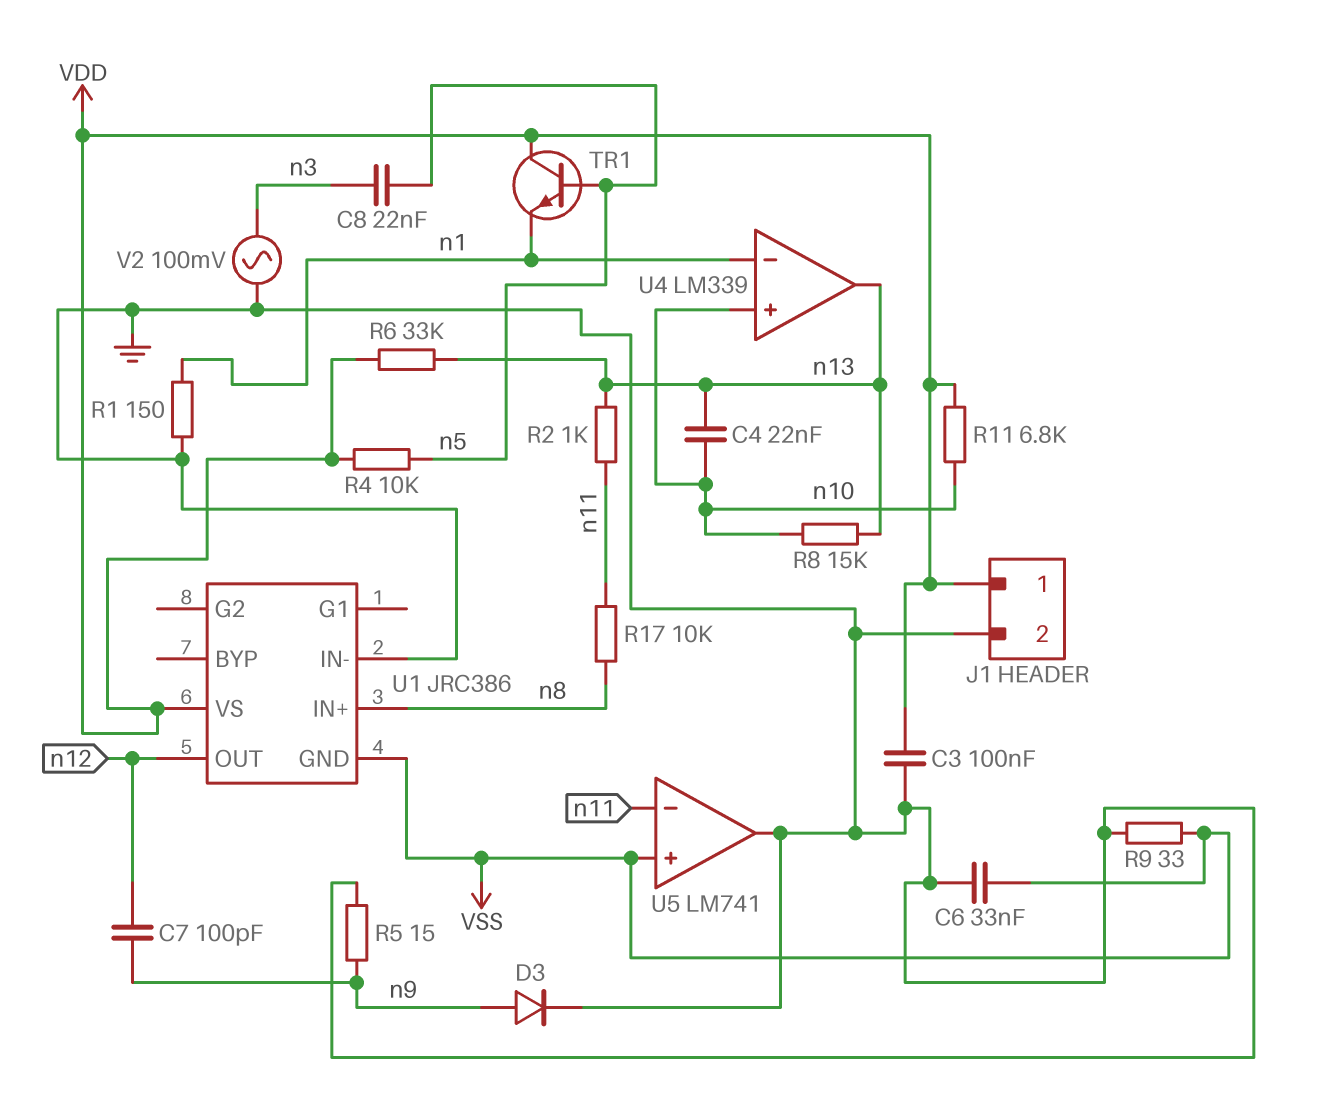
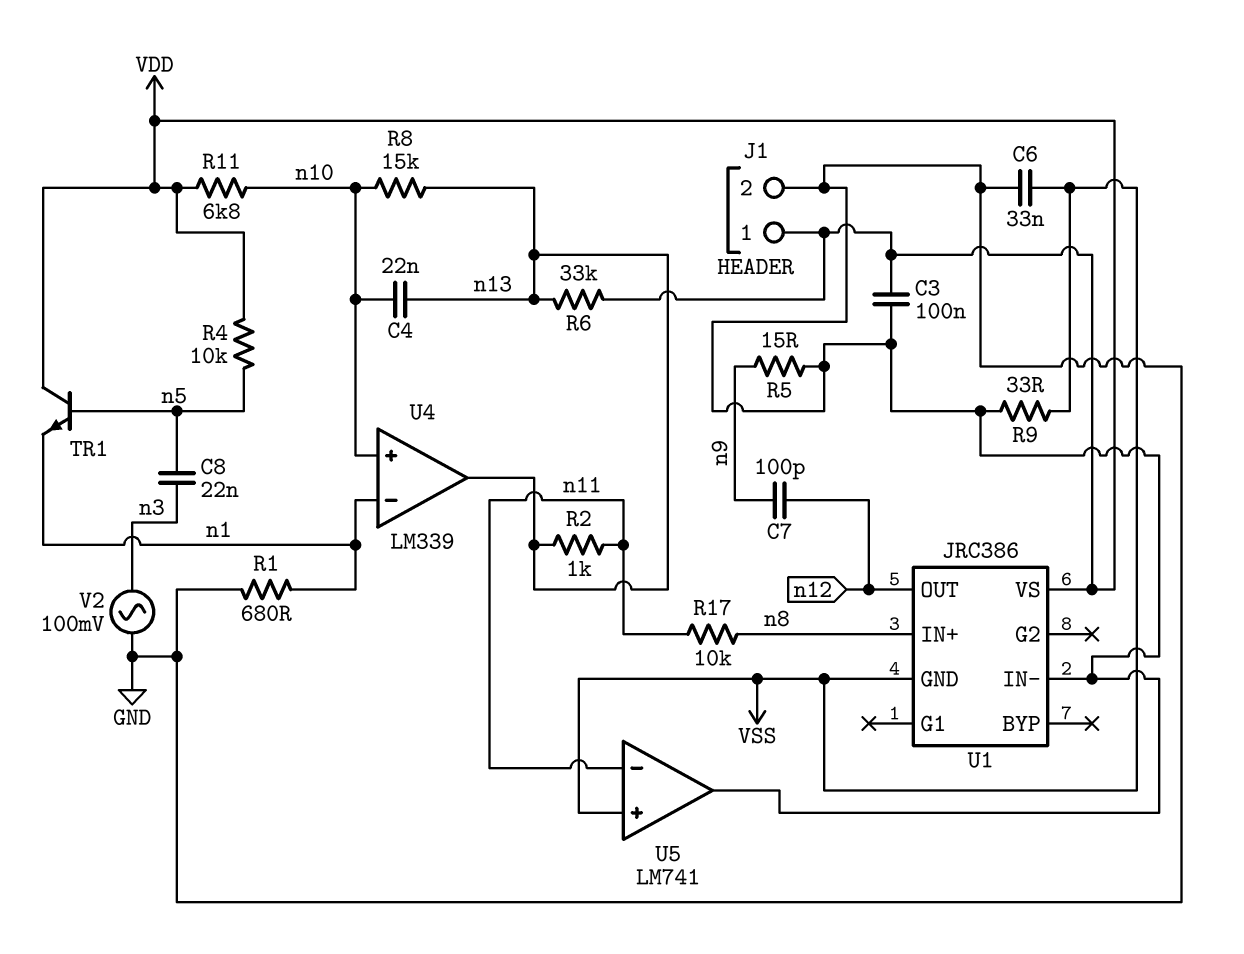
D3: diode (A n9, K GND) -> none
R1: 150 (GND, n1) -> 680 (GND, n1)

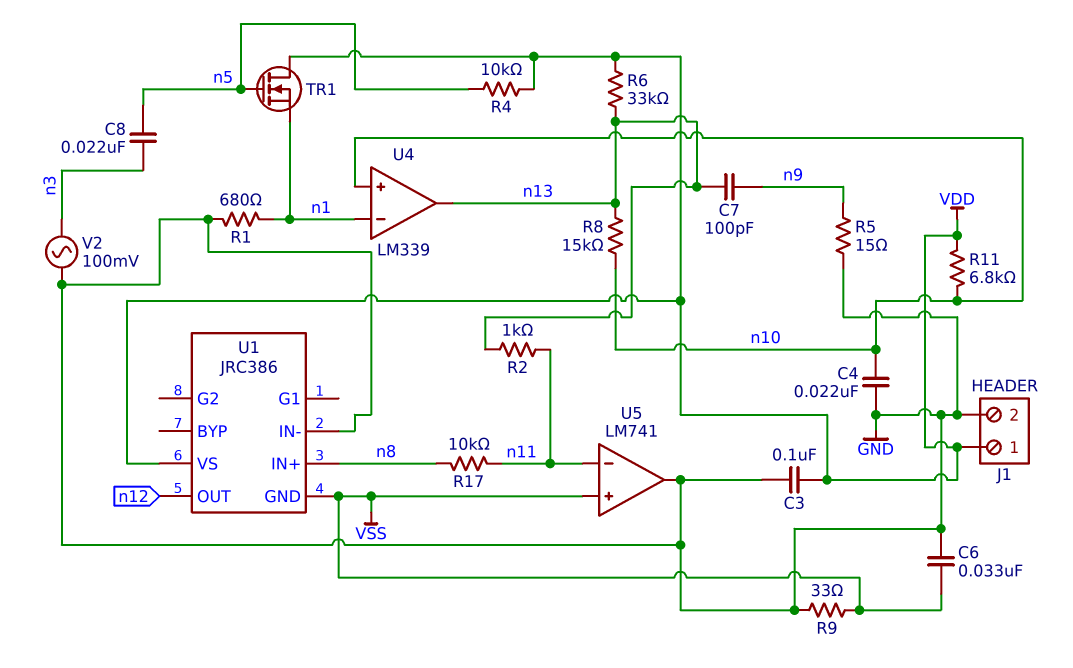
C4: 22nF (n10, n13) -> 22nF (GND, n10)
C7: 100pF (n9, n12) -> 100pF (n9, n13)
TR1: NPN (B n5, C VDD, E n1) -> NMOS (G n5, D VDD, S n1)

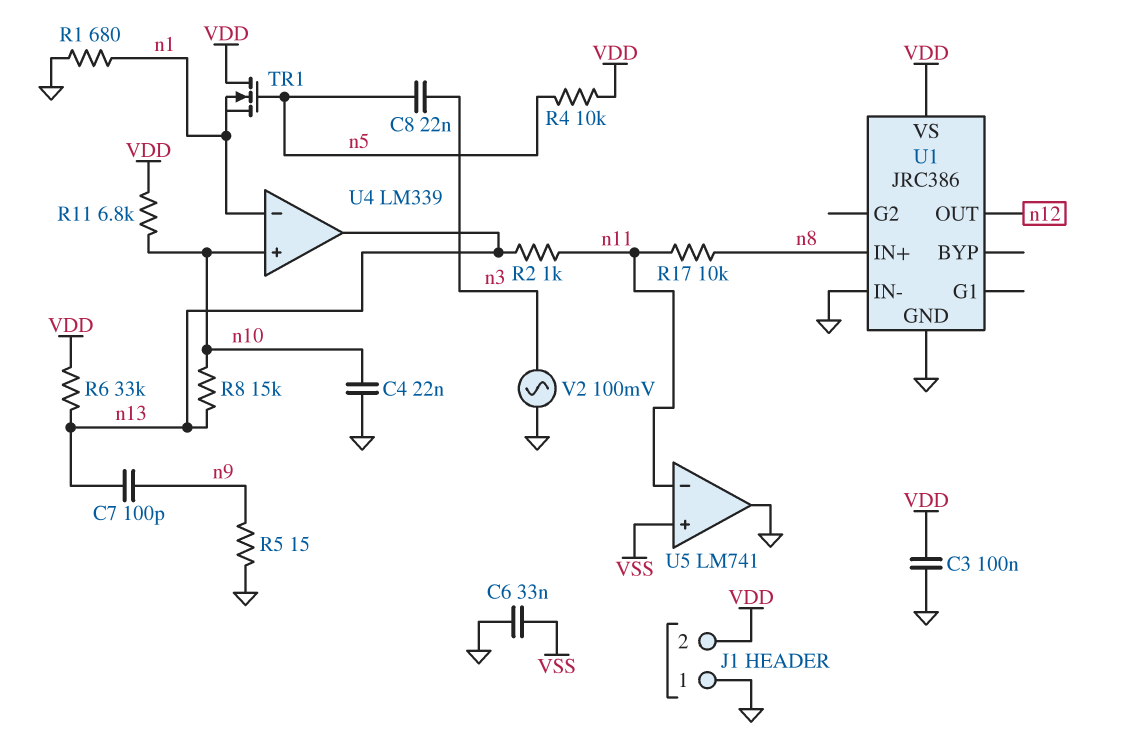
J1 pin 1: VDD -> GND
J1 pin 2: GND -> VDD
R9: 33 (GND, VSS) -> none
U1 pin GND: VSS -> GND

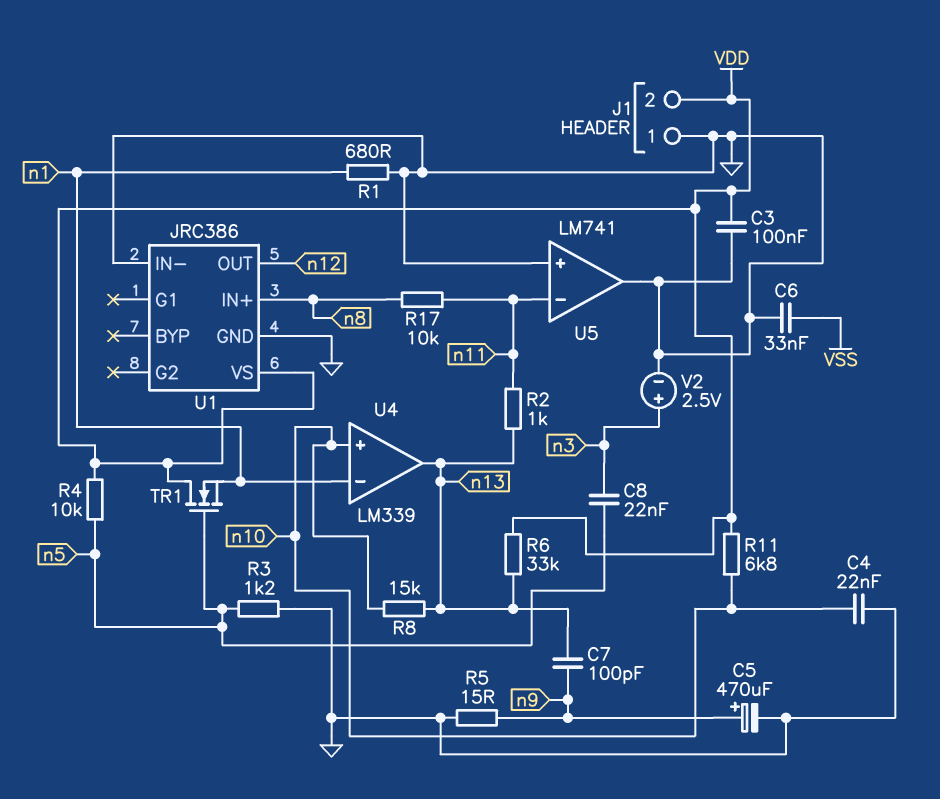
C5: none -> 470uF (plus n9, minus GND)
R3: none -> 1.2k (GND, n5)
U5 pin in+: VSS -> GND
V2: AC 100mV (GND, n3) -> 2.5V (plus n3, minus GND)

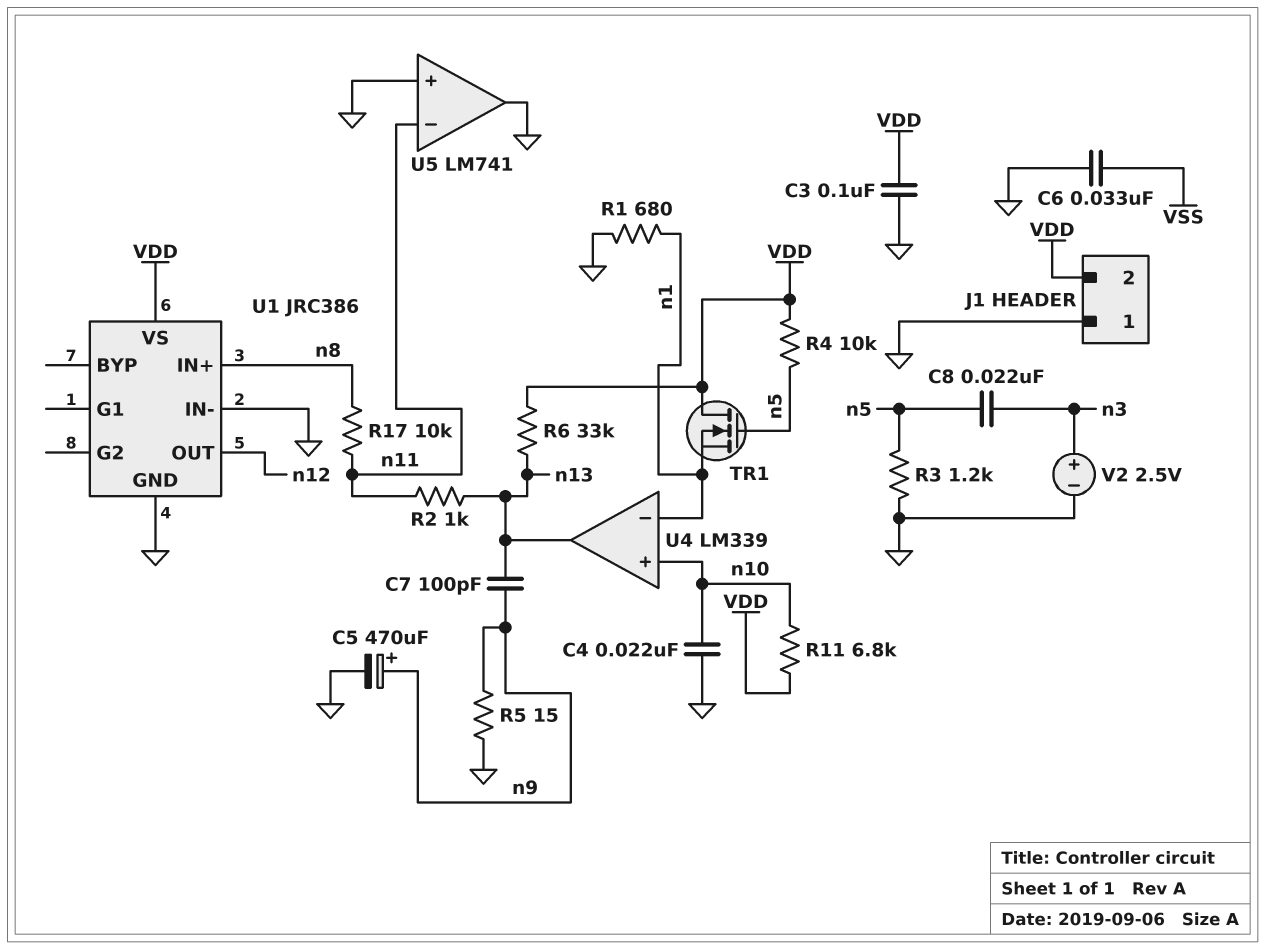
R8: 15k (n10, n13) -> none

